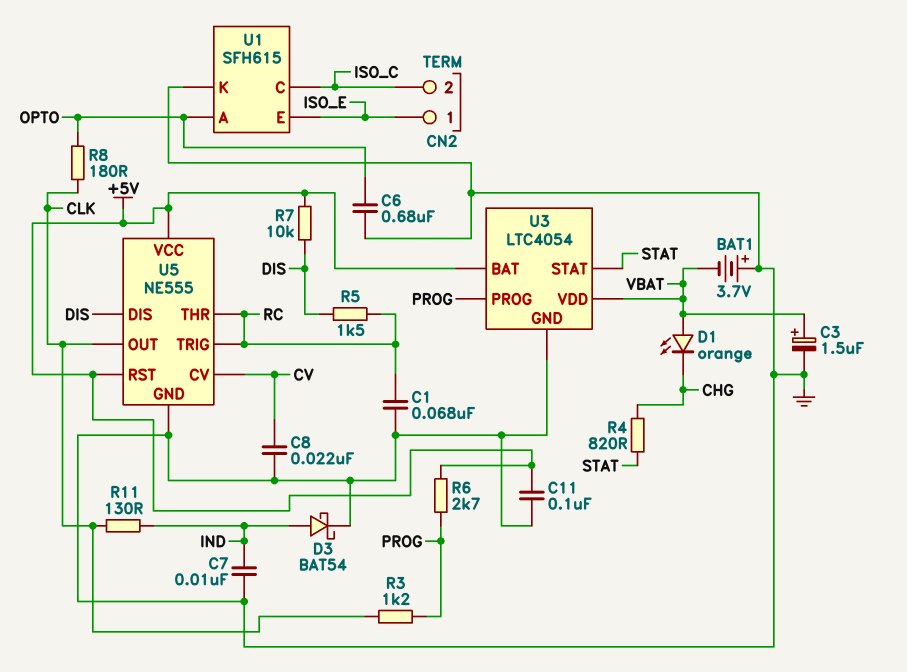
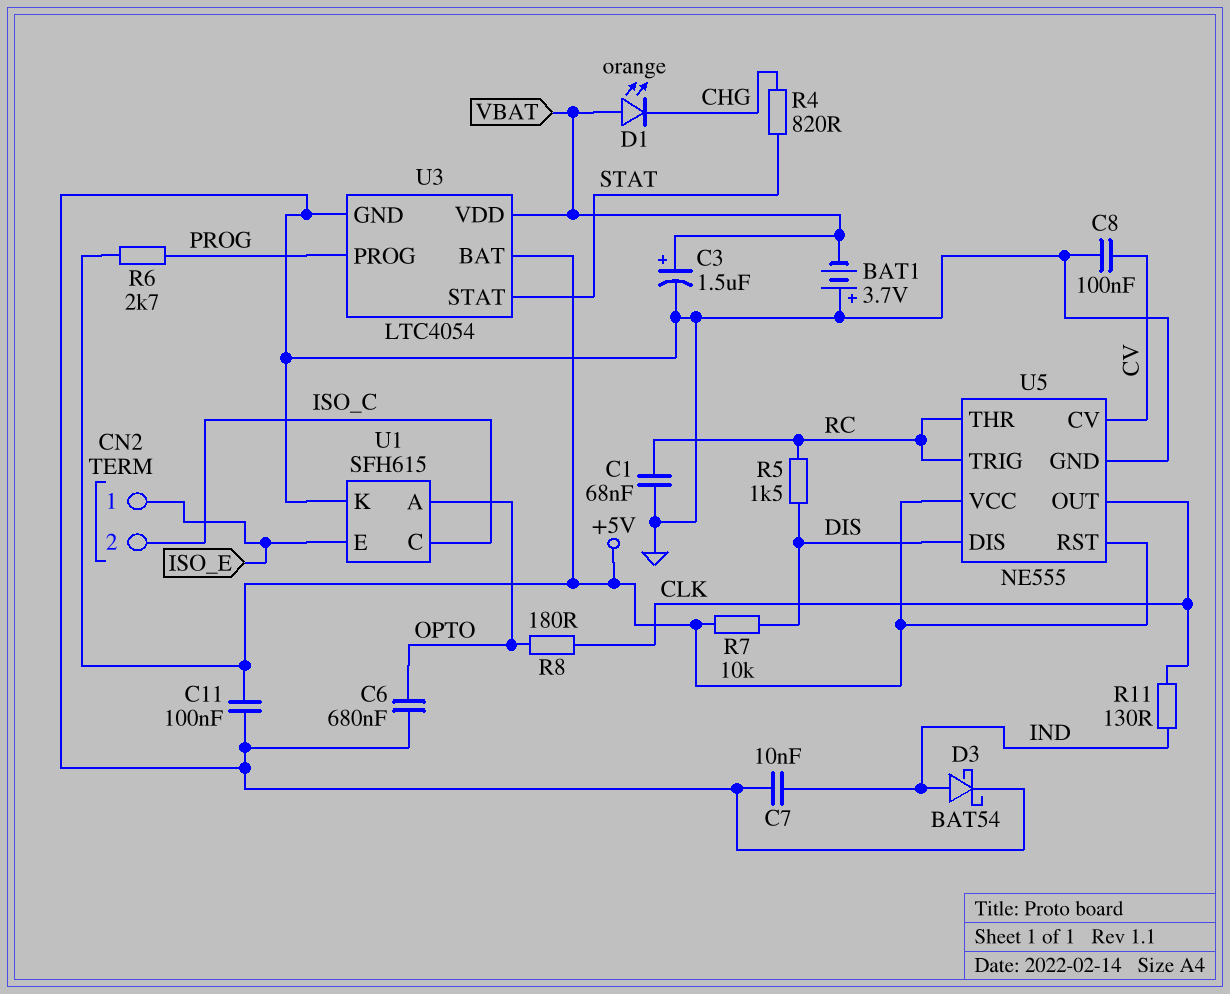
C8: 22nF (CV, GND) -> 100nF (CV, GND)
R3: 1.2k (CLK, PROG) -> none

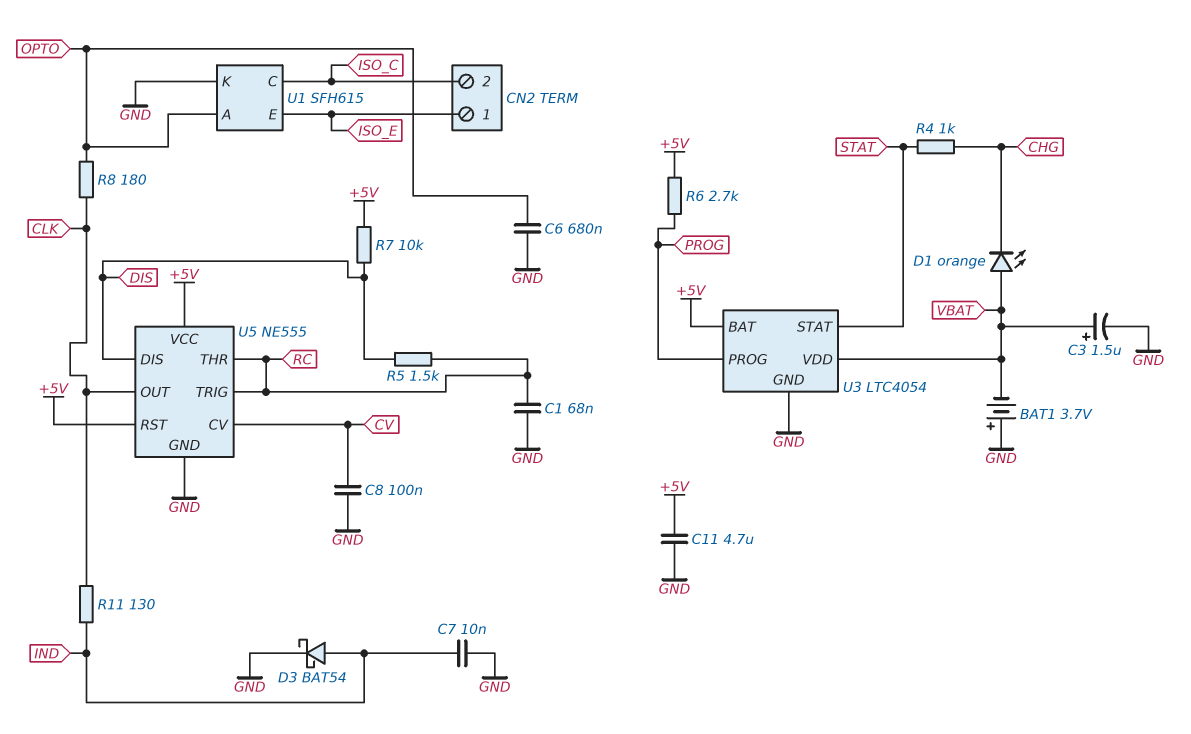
C11: 100nF (+5V, GND) -> 4.7uF (+5V, GND)
R4: 820 (CHG, STAT) -> 1k (CHG, STAT)

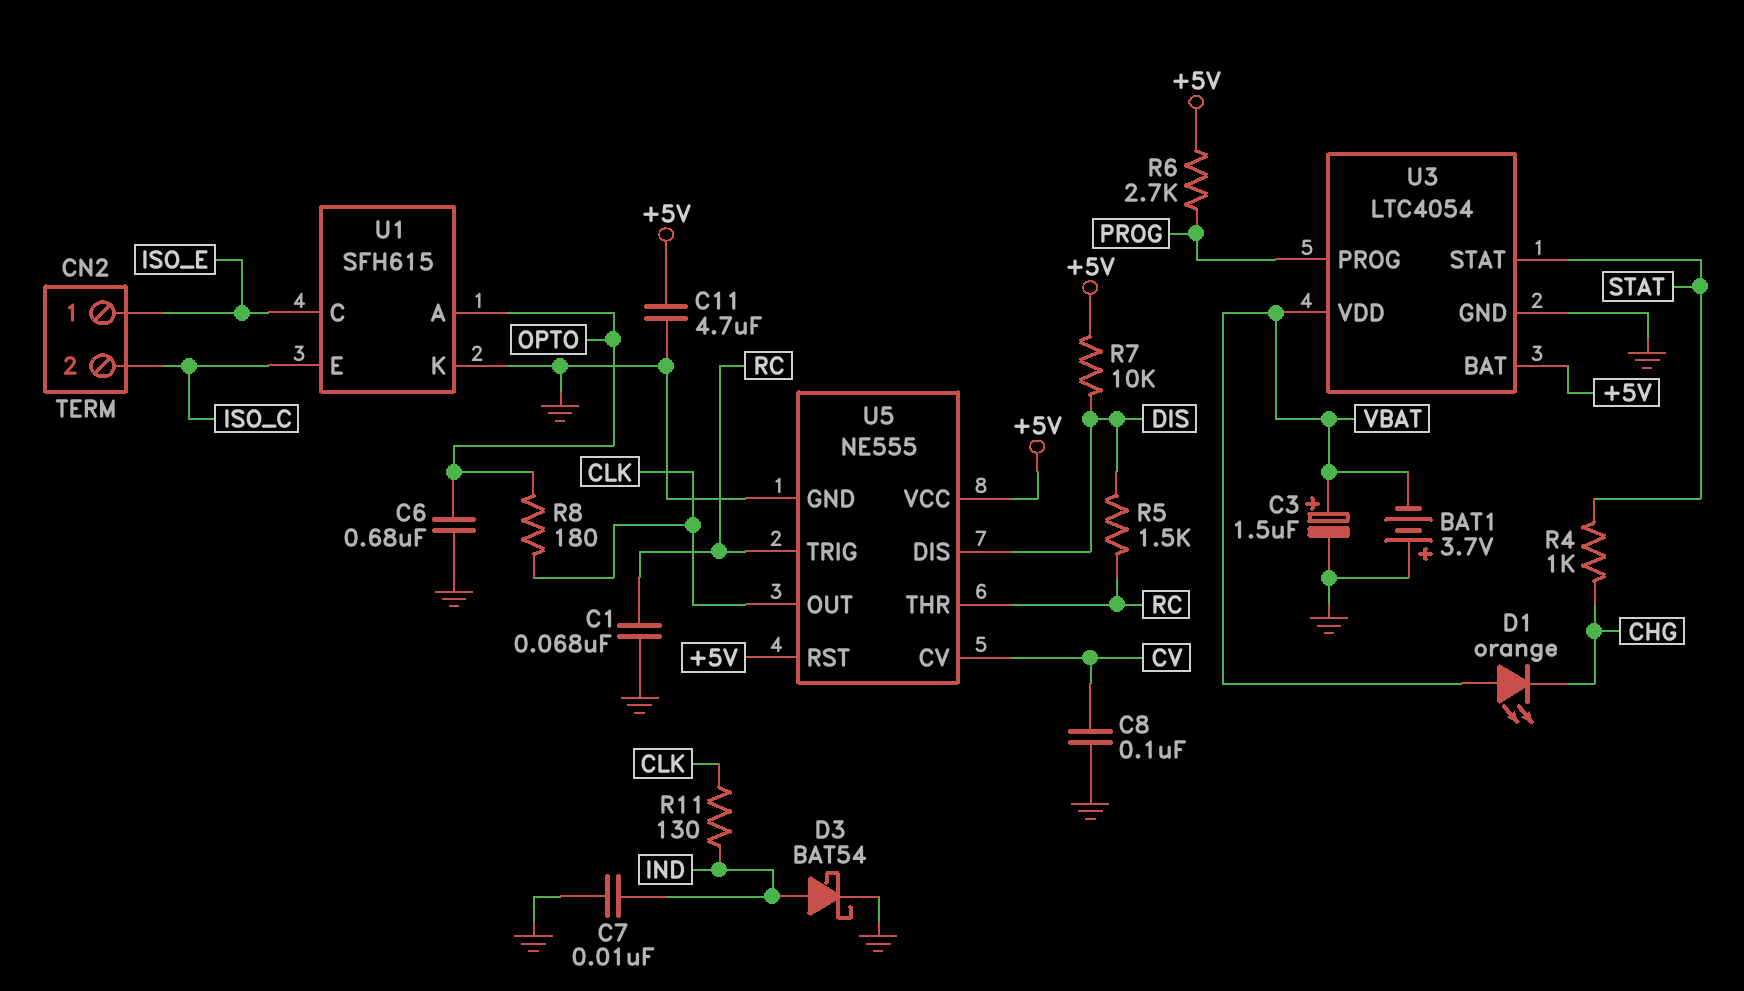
U1 pin C: ISO_C -> ISO_E
U1 pin E: ISO_E -> ISO_C

